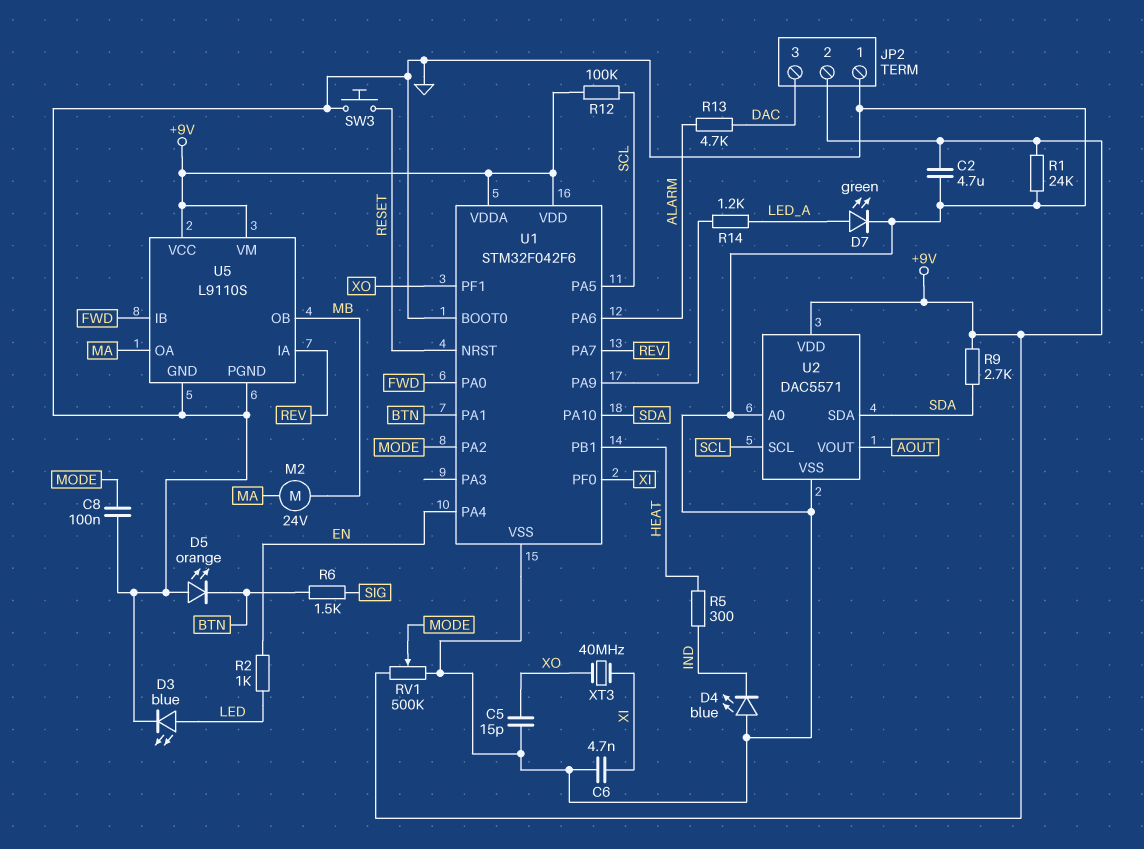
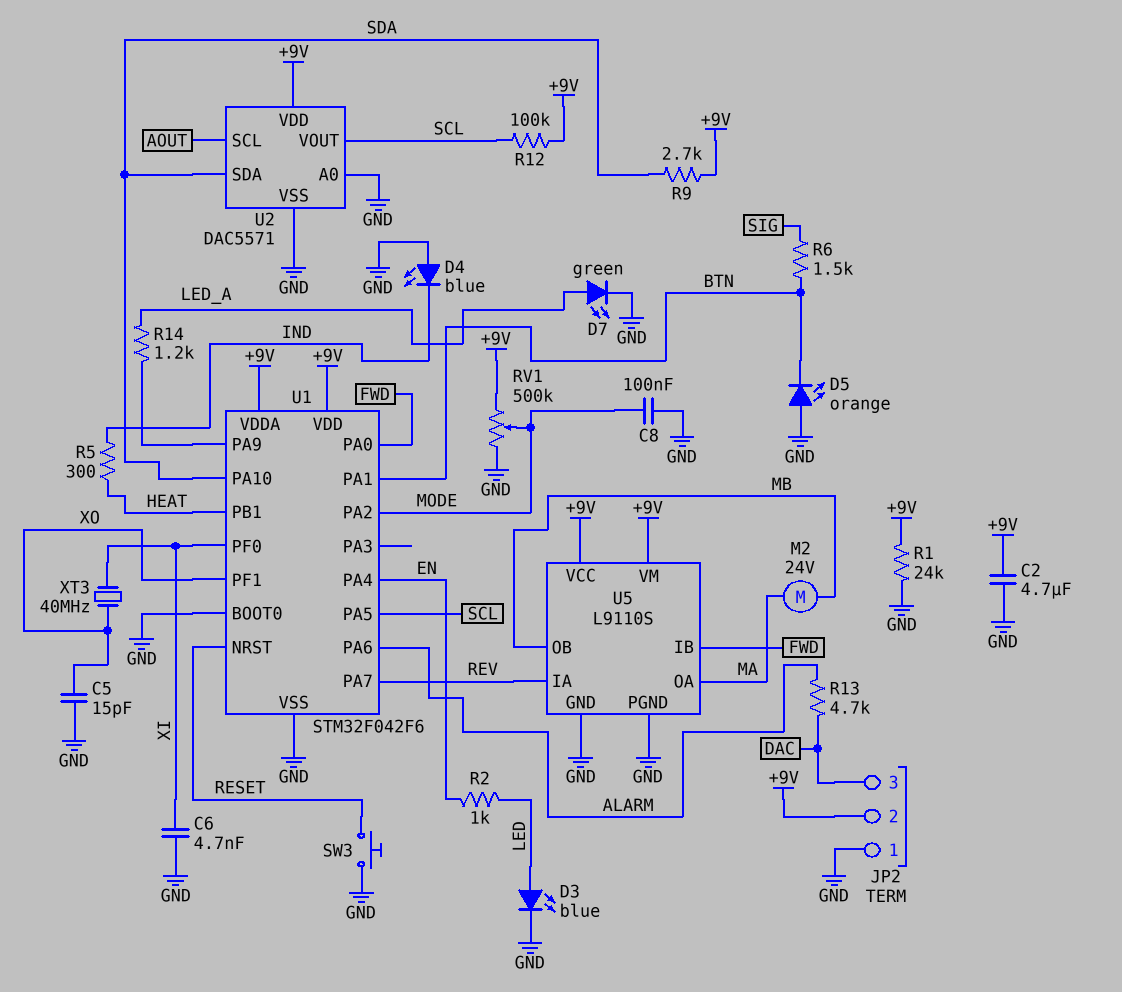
U2 pin SCL: SCL -> AOUT
U2 pin VOUT: AOUT -> SCL

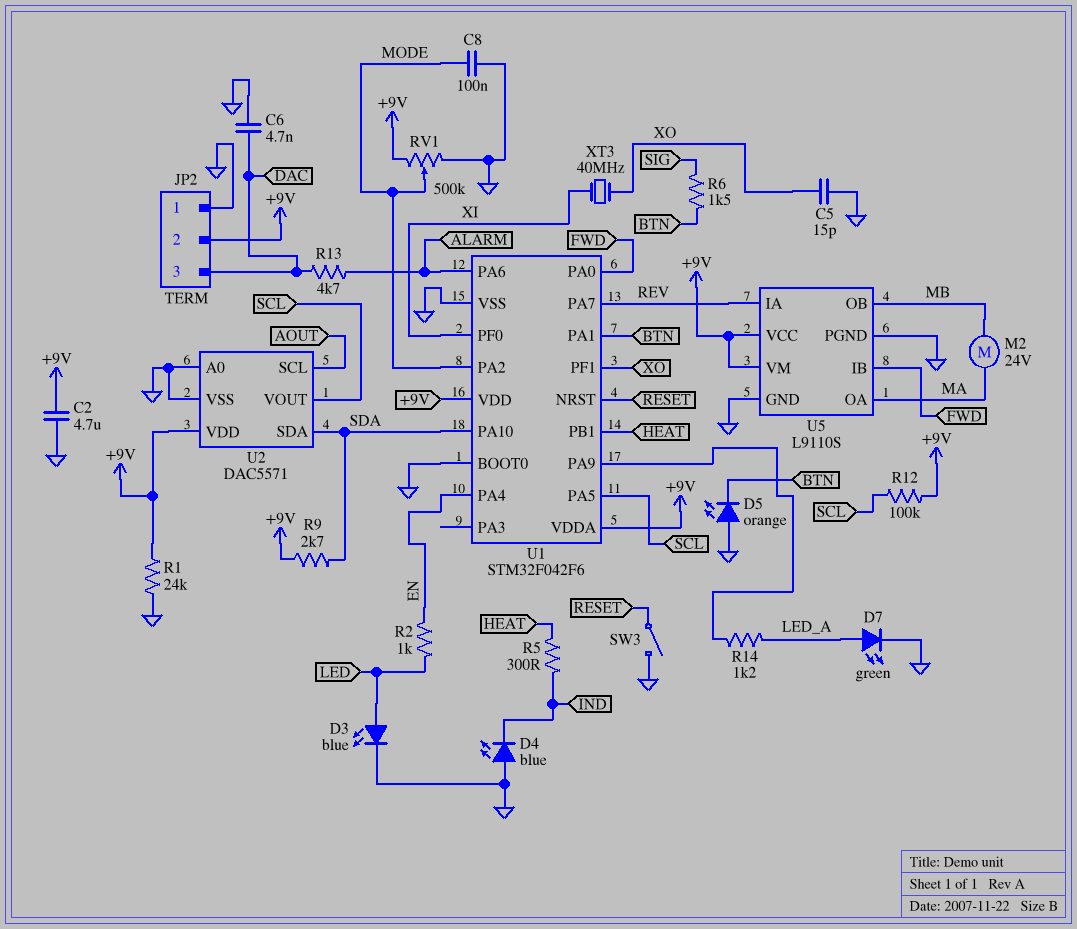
C6: 4.7nF (GND, XI) -> 4.7nF (DAC, GND)
SW3: button (GND, RESET) -> switch (GND, RESET)

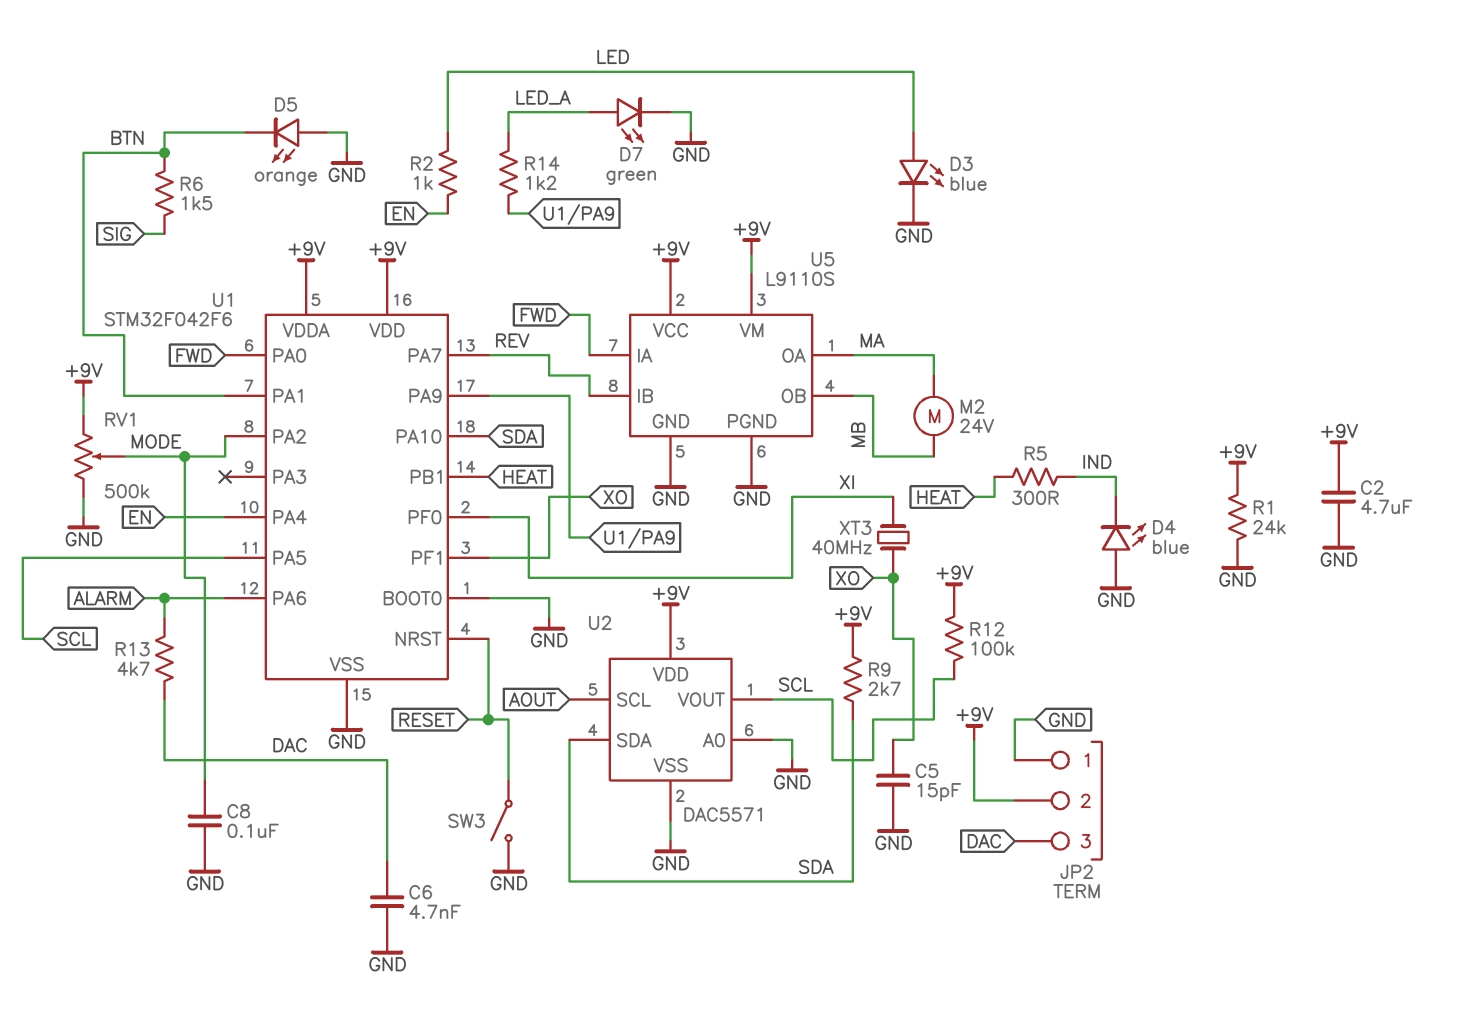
U5 pin IA: REV -> FWD
U5 pin IB: FWD -> REV

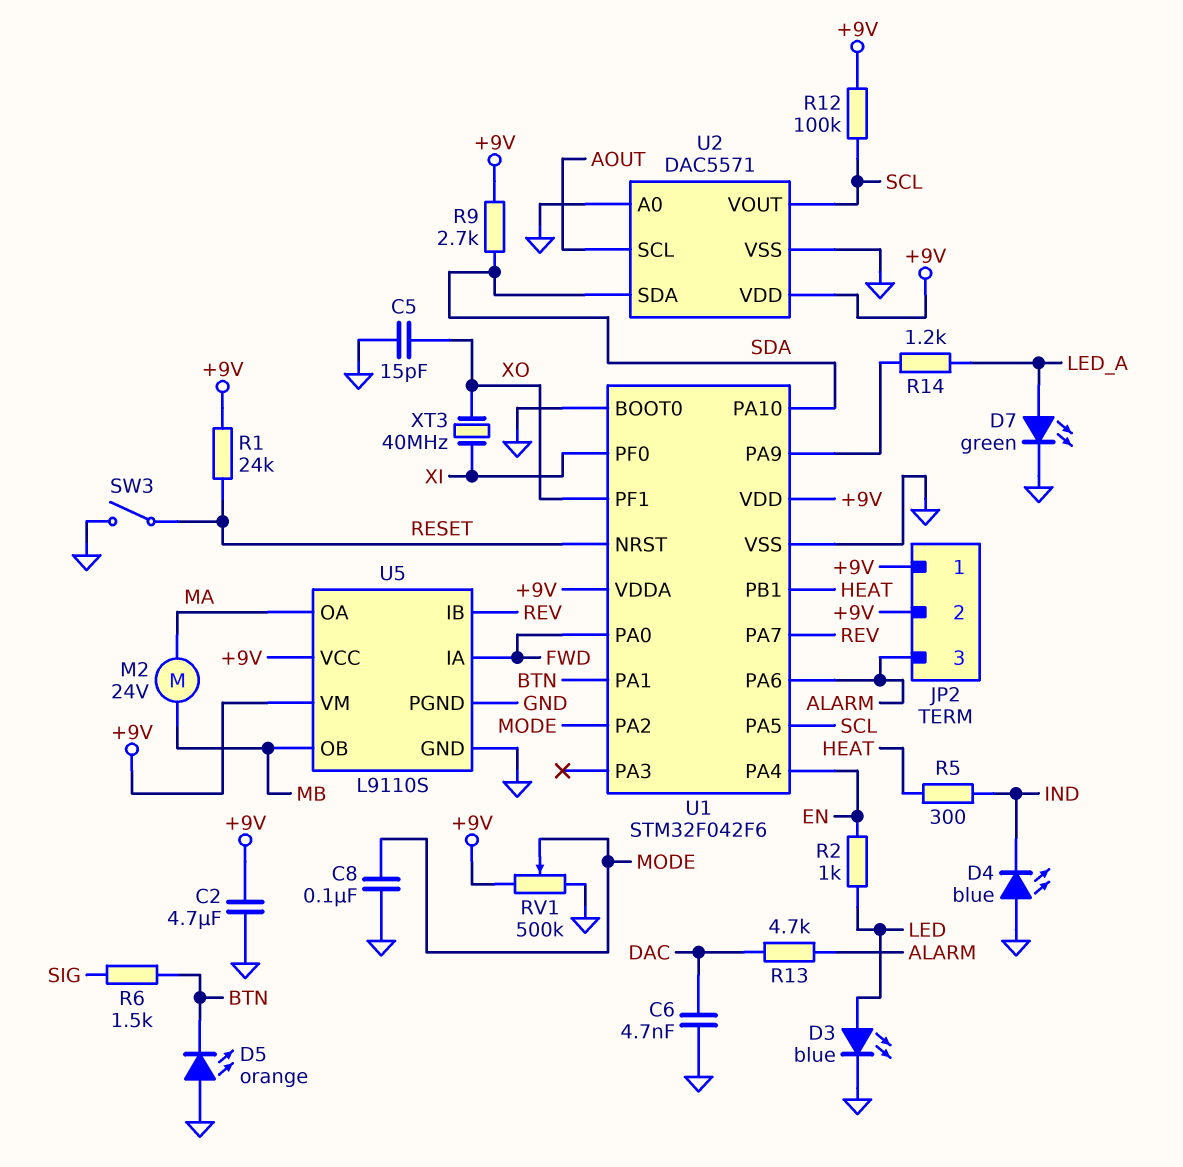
JP2 pin 1: GND -> +9V
JP2 pin 3: DAC -> ALARM
R1: 24k (+9V, GND) -> 24k (+9V, RESET)

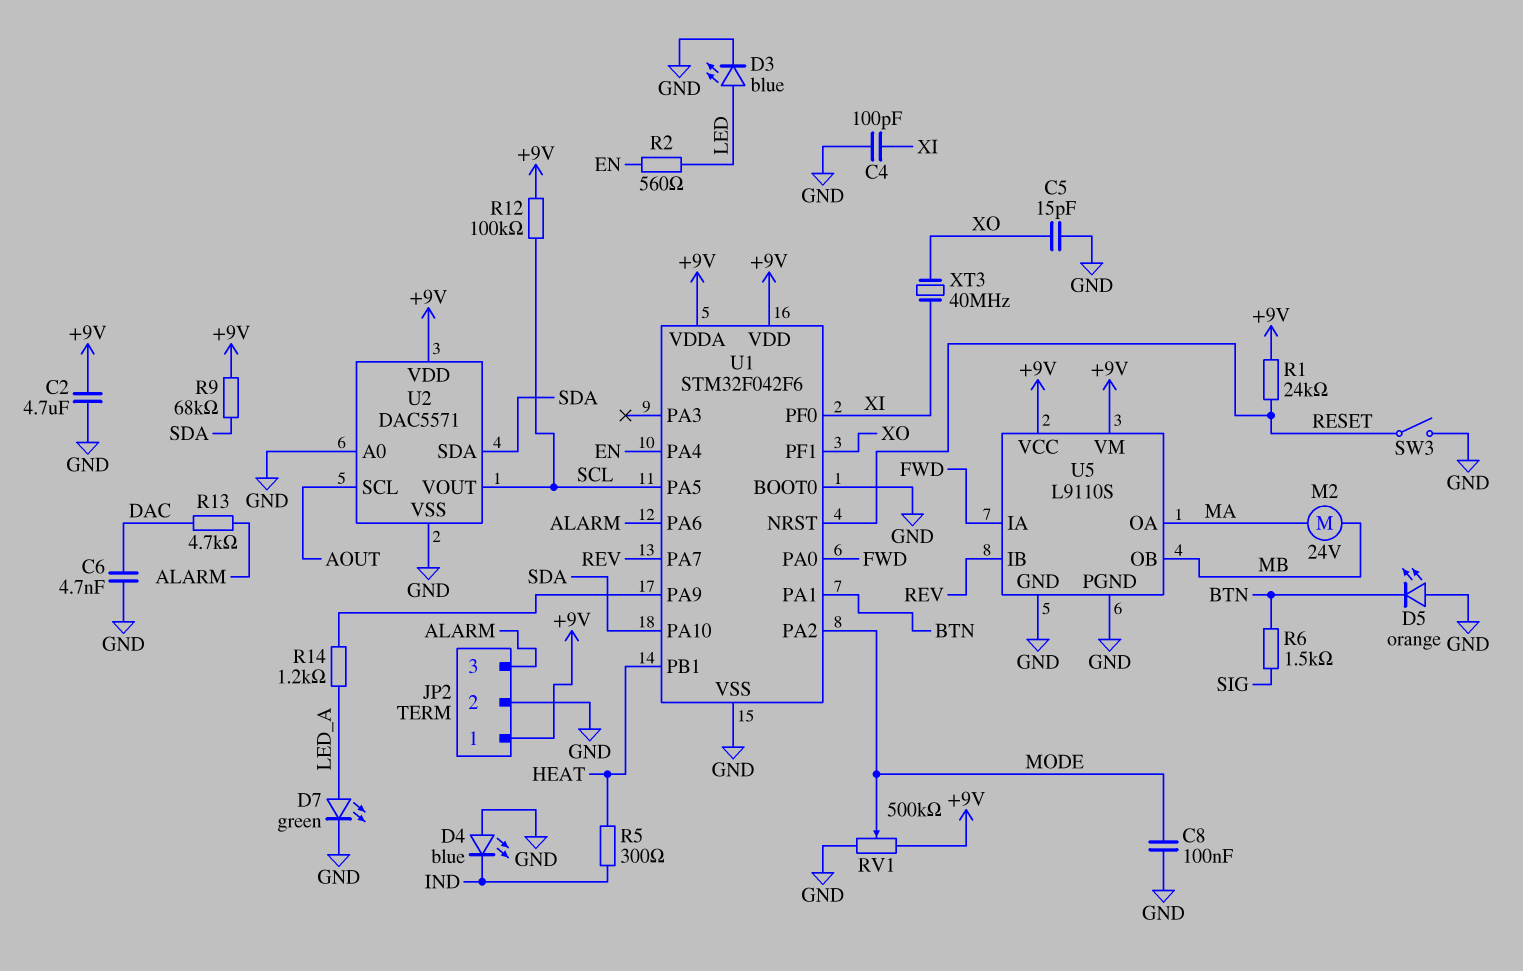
C4: none -> 100pF (GND, XI)
JP2 pin 2: +9V -> GND
R2: 1k (EN, LED) -> 560 (EN, LED)
R9: 2.7k (+9V, SDA) -> 68k (+9V, SDA)

